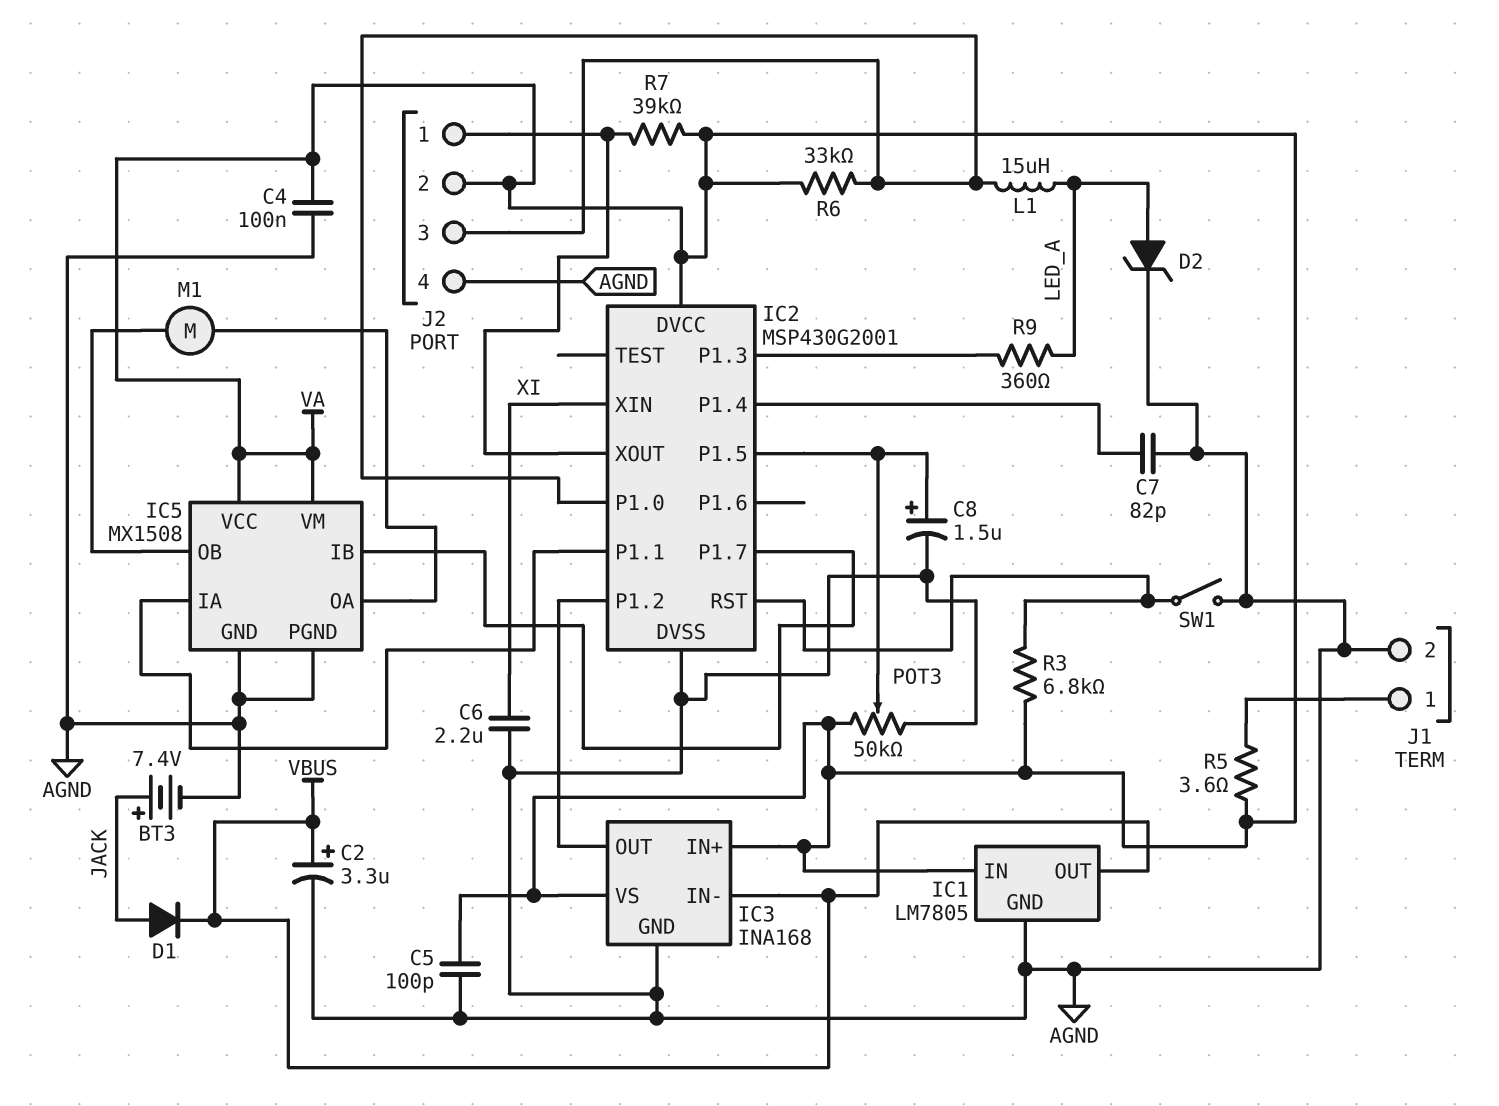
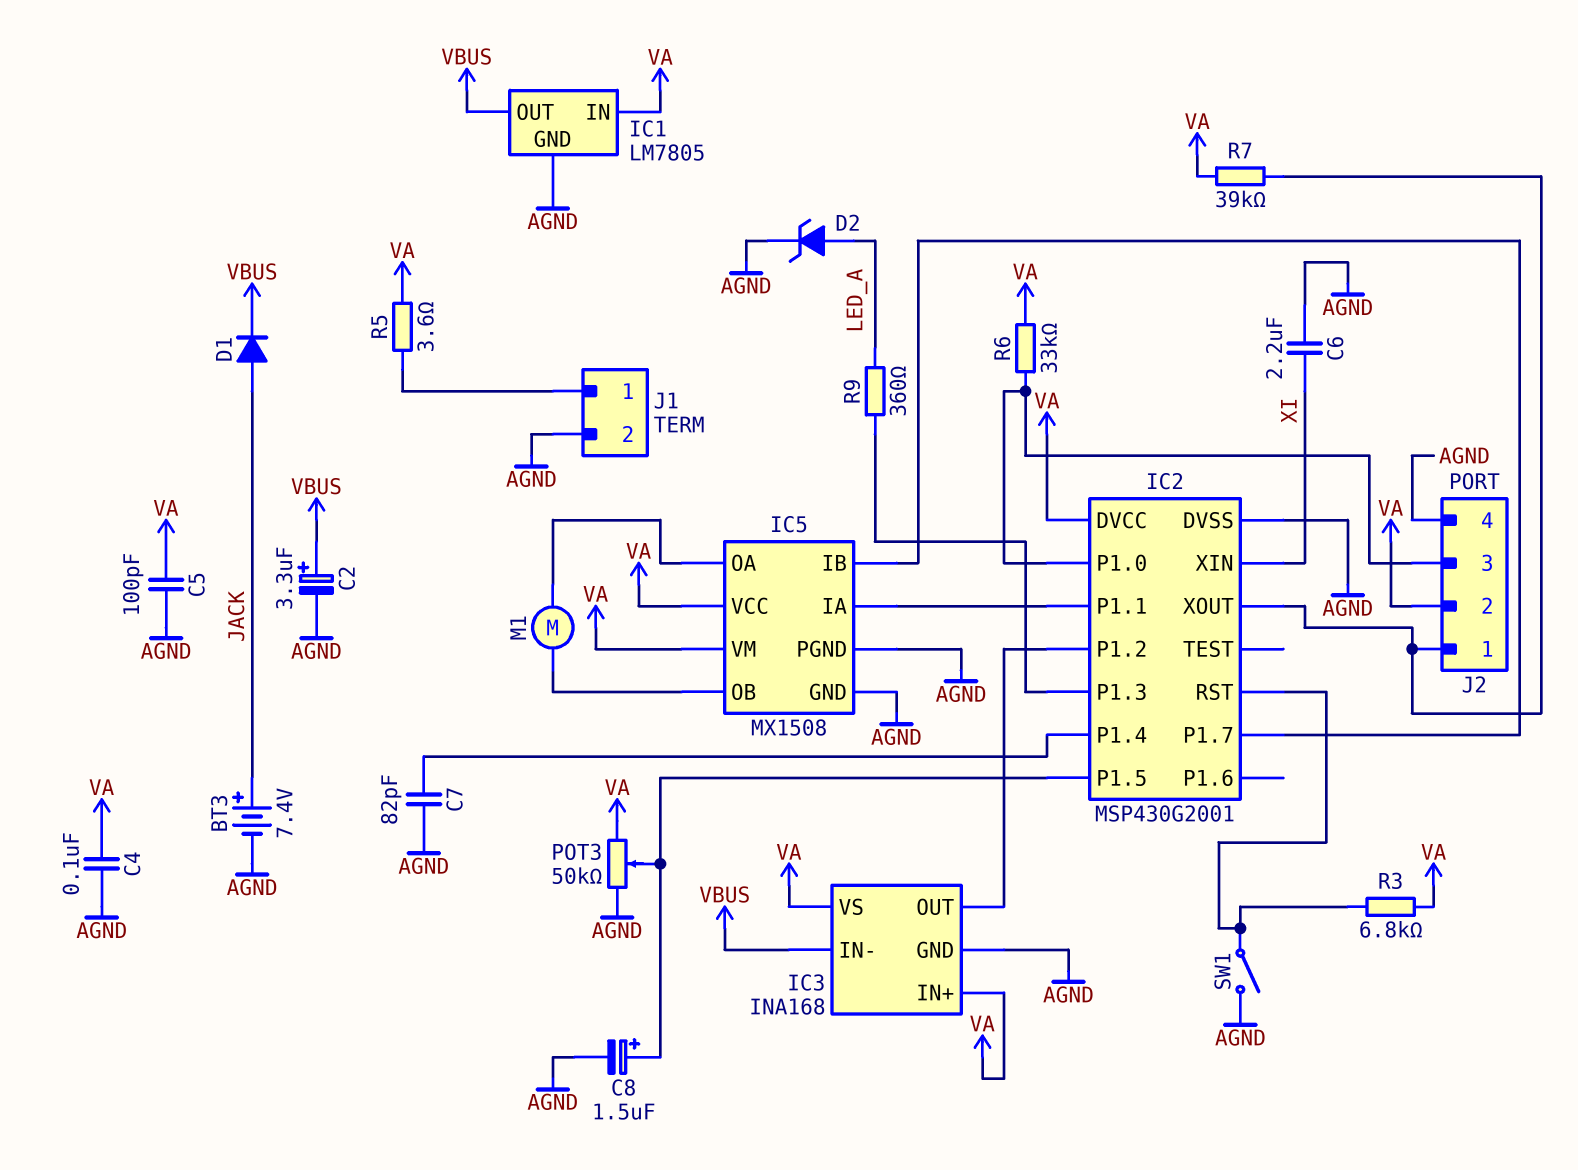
L1: 15uH (IC2/P1.0, LED_A) -> none

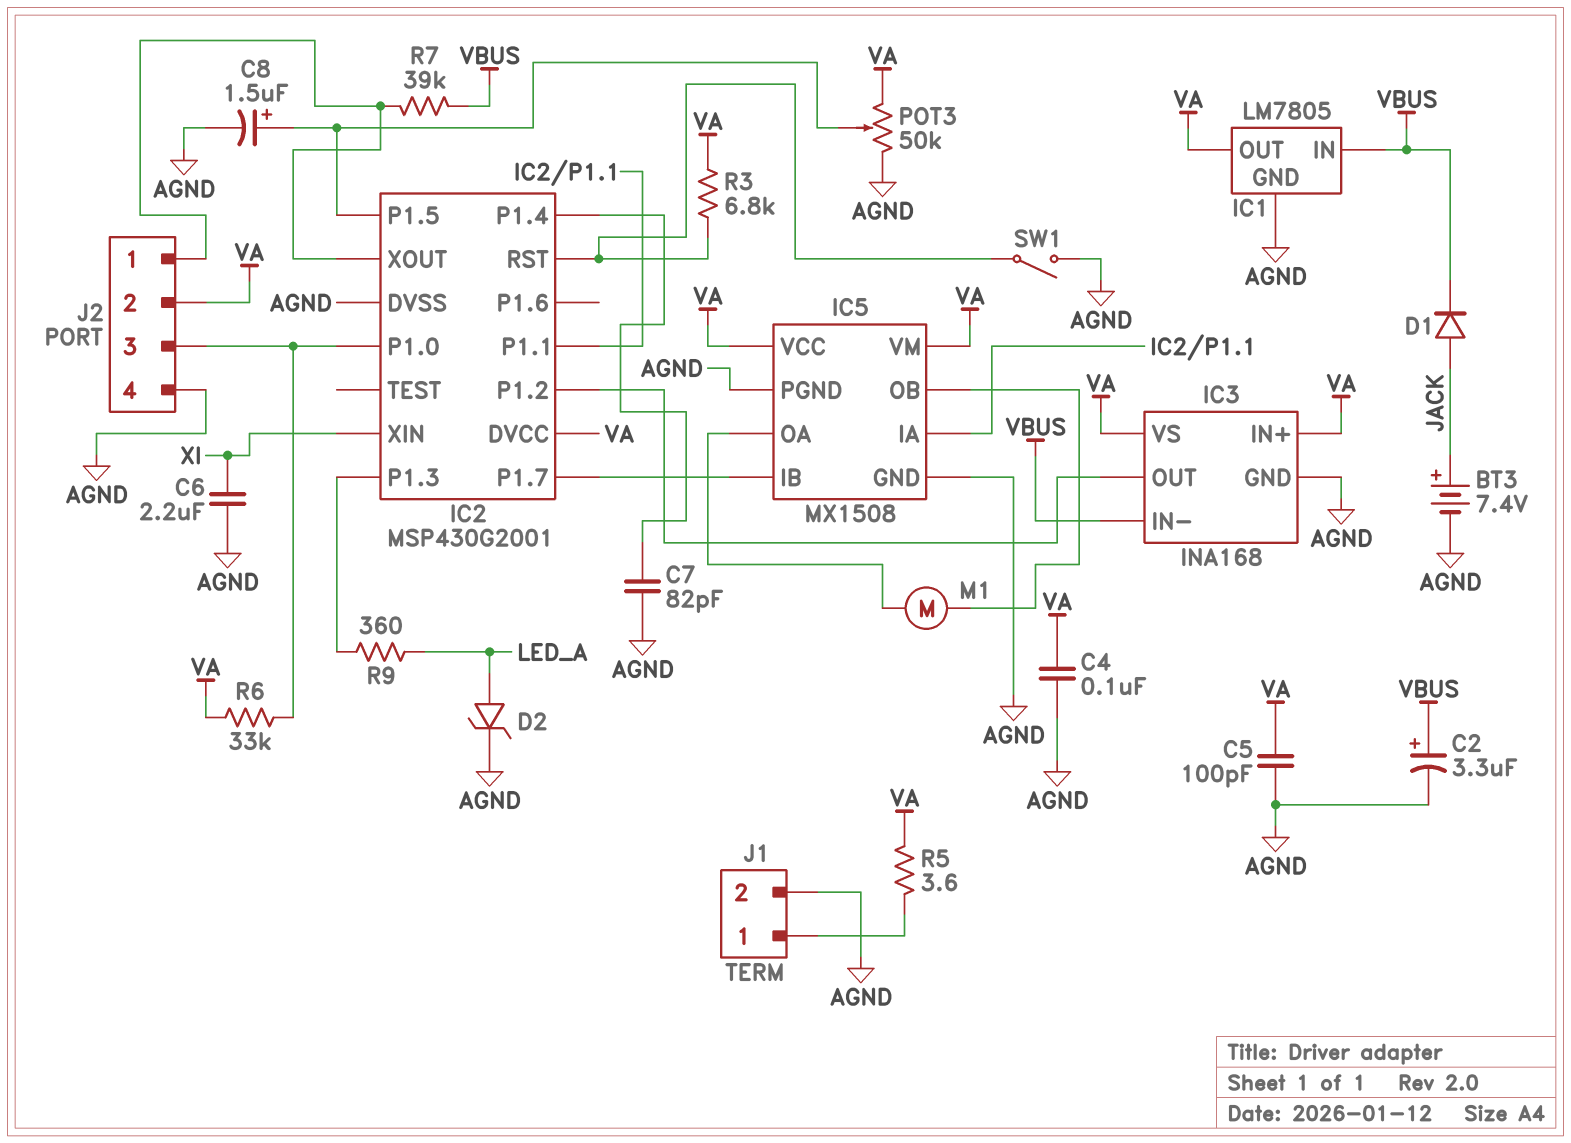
IC1 pin IN: VA -> VBUS
IC1 pin OUT: VBUS -> VA
R7: 39k (IC2/XOUT, VA) -> 39k (IC2/XOUT, VBUS)

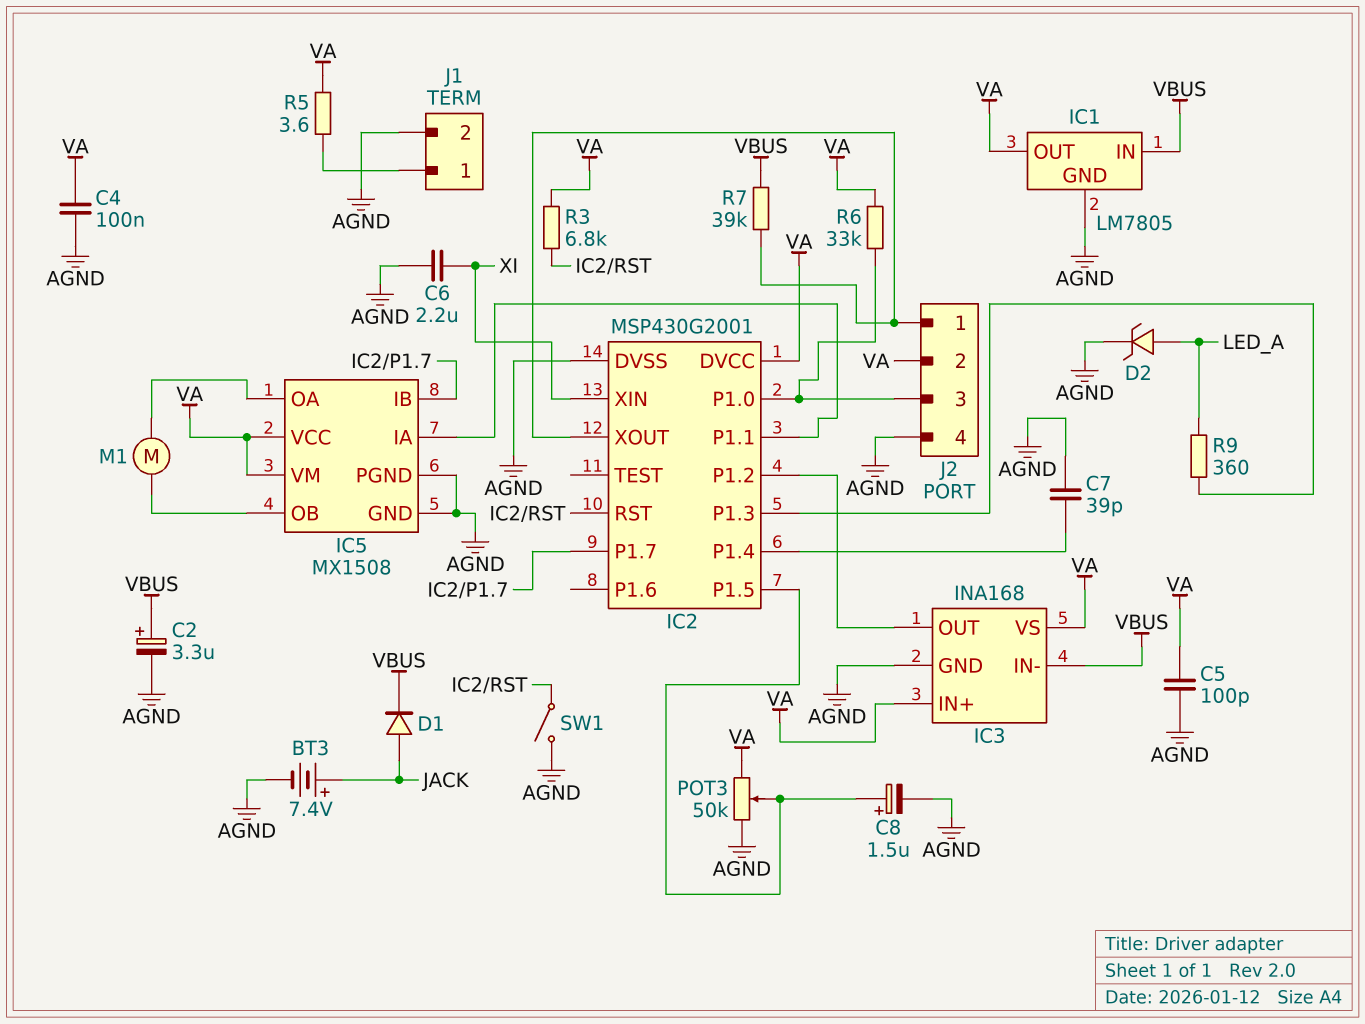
C7: 82pF (AGND, IC2/P1.4) -> 39pF (AGND, IC2/P1.4)

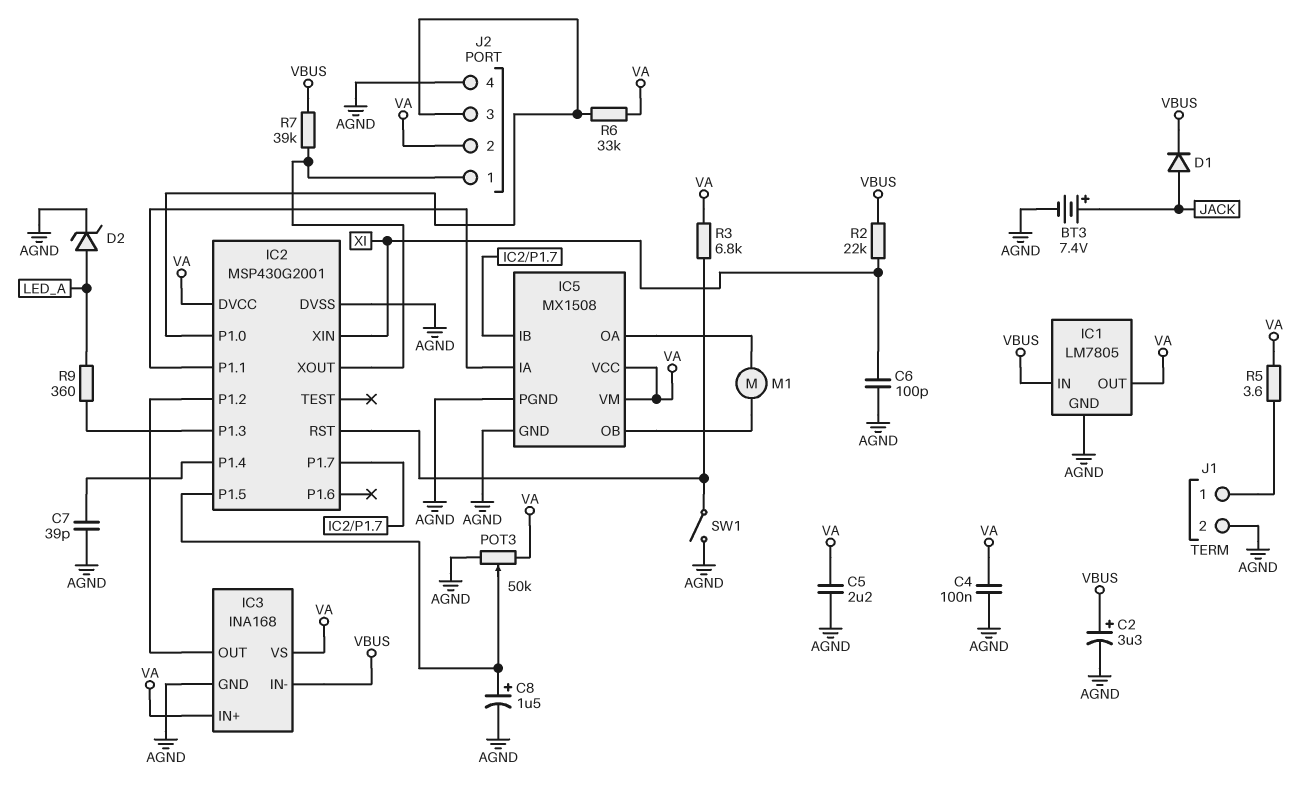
C5: 100pF (AGND, VA) -> 2.2uF (AGND, VA)
C6: 2.2uF (AGND, XI) -> 100pF (AGND, XI)
R2: none -> 22k (VBUS, XI)

